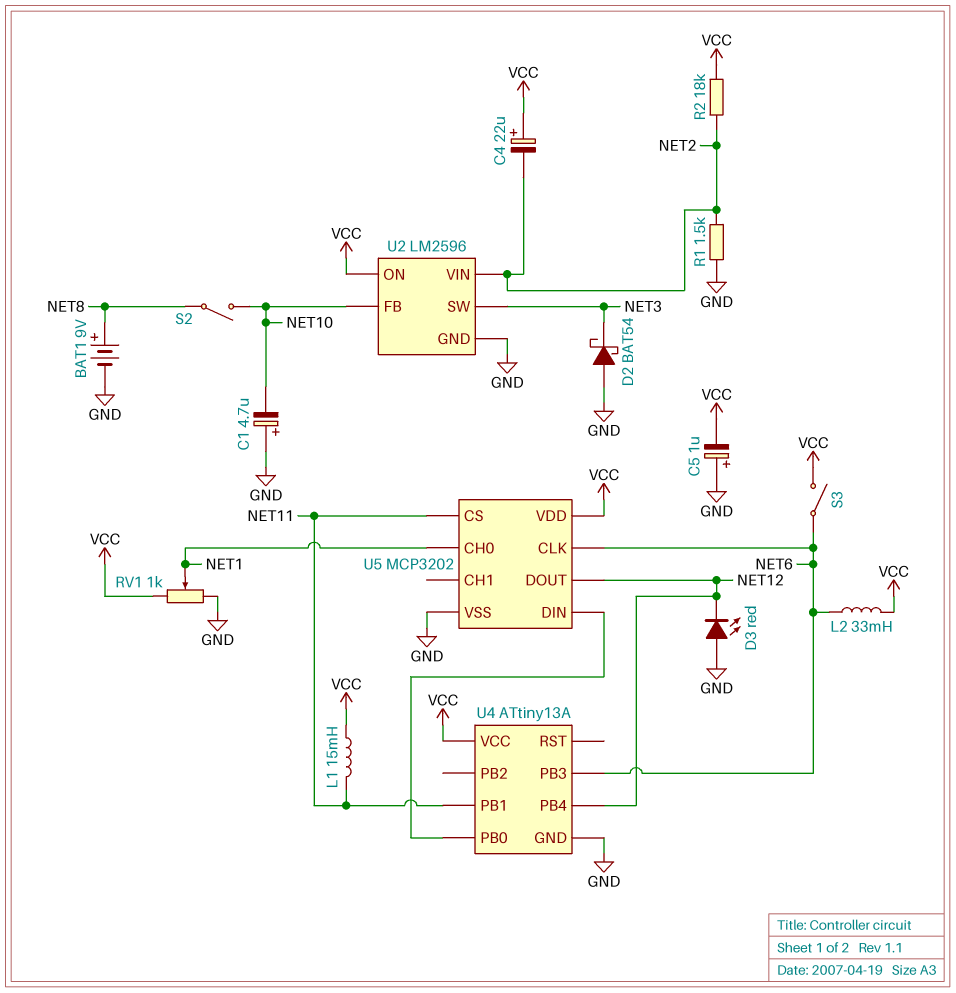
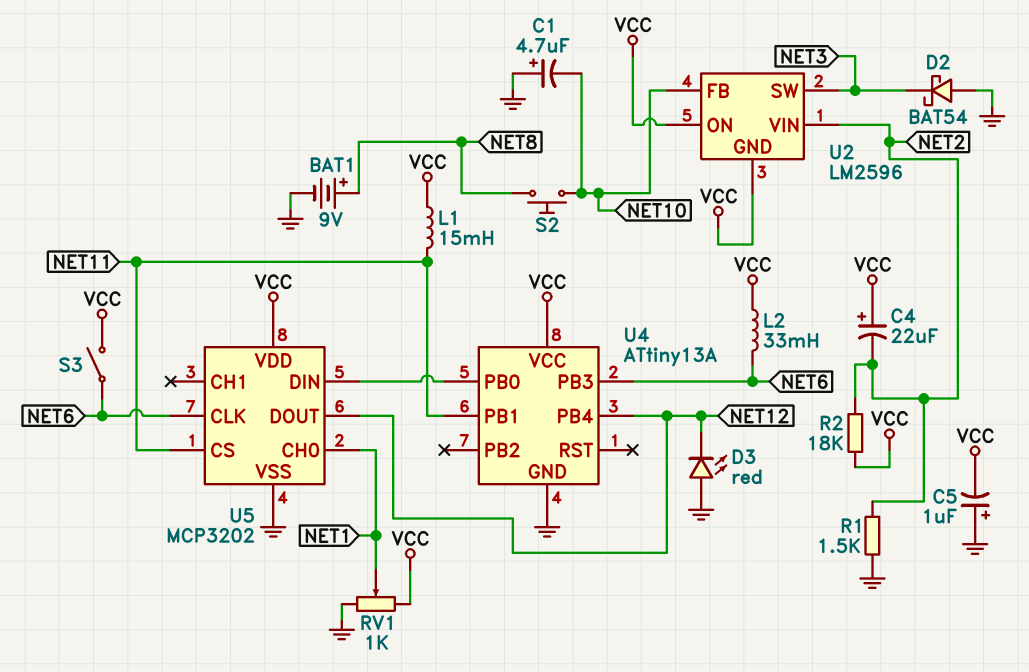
S2: switch (NET8, NET10) -> button (NET8, NET10)
U2 pin GND: GND -> VCC

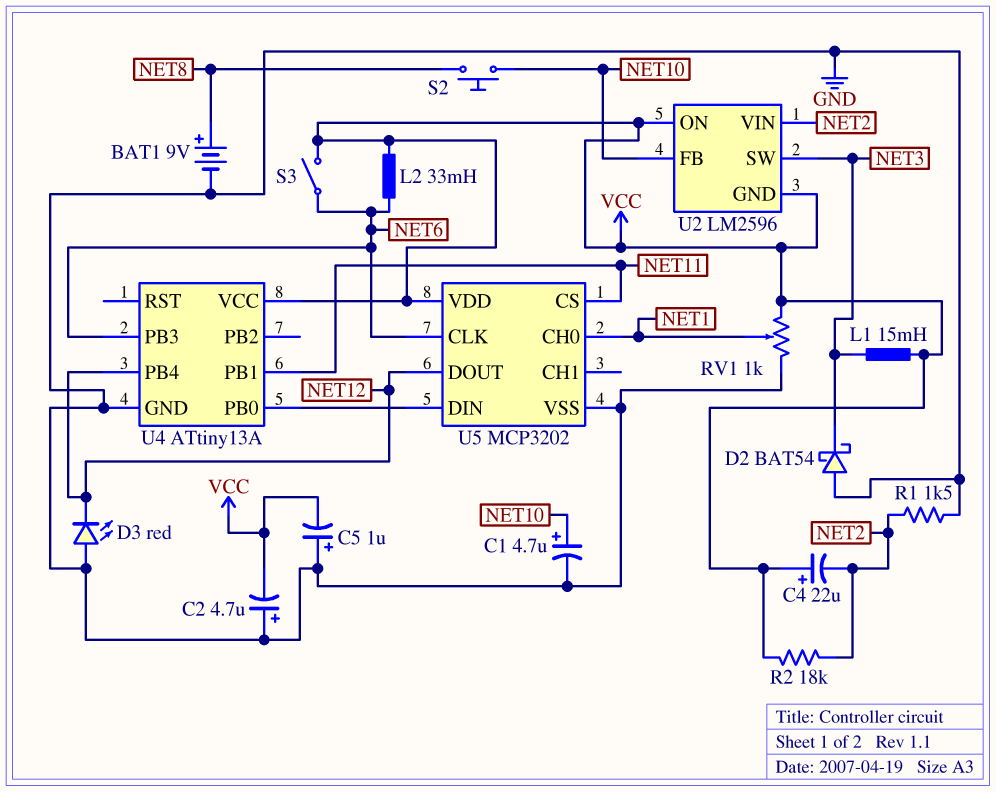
C1: 4.7uF (plus GND, minus NET10) -> 4.7uF (plus NET10, minus GND)
C2: none -> 4.7uF (plus GND, minus VCC)
L1: 15mH (NET11, VCC) -> 15mH (NET3, VCC)

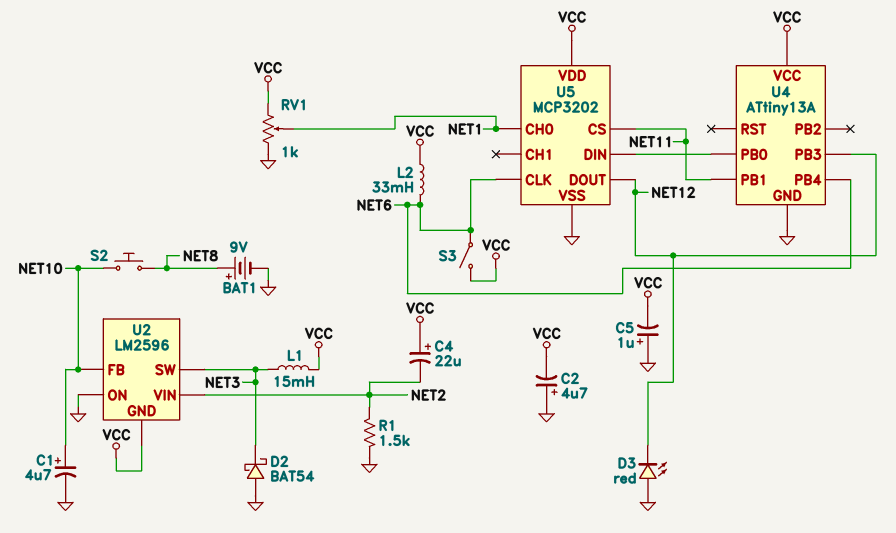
R2: 18k (NET2, VCC) -> none
U2 pin ON: VCC -> GND
U4 pin PB3: NET6 -> NET12
U4 pin PB4: NET12 -> NET6

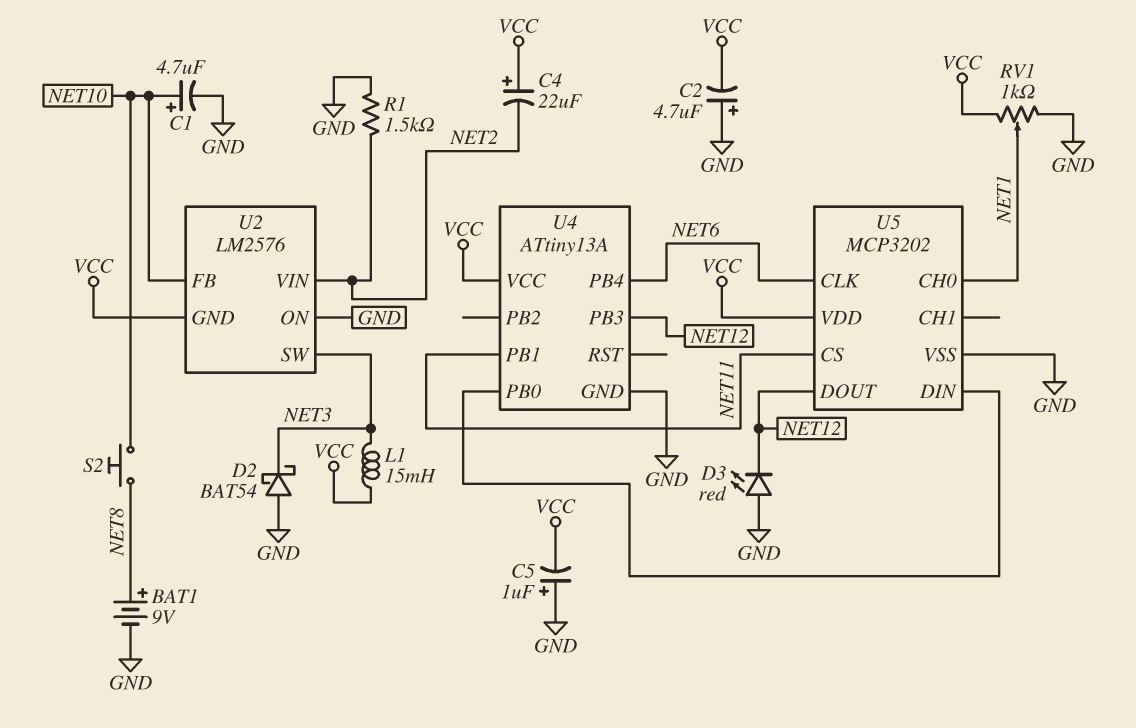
L2: 33mH (NET6, VCC) -> none
S3: switch (NET6, VCC) -> none
U2: LM2596 -> LM2576

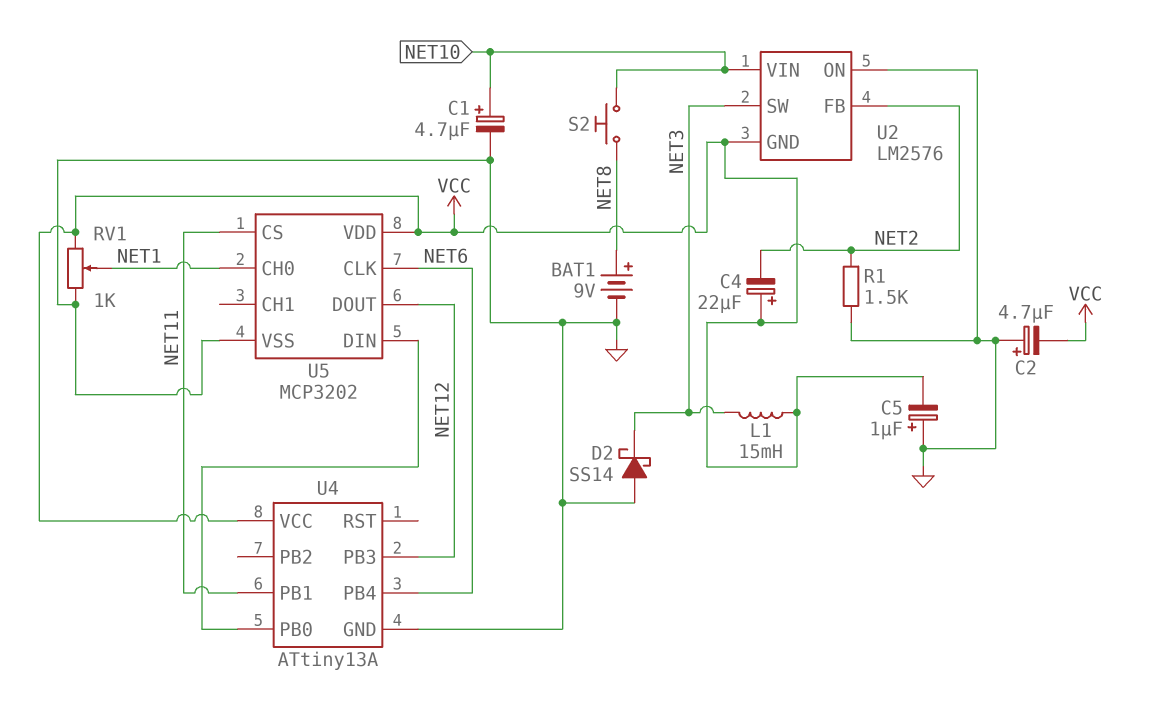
D2: schottky BAT54 (A GND, K NET3) -> schottky SS14 (A GND, K NET3)
D3: LED red (A GND, K NET12) -> none
U2 pin FB: NET10 -> NET2
U2 pin VIN: NET2 -> NET10

